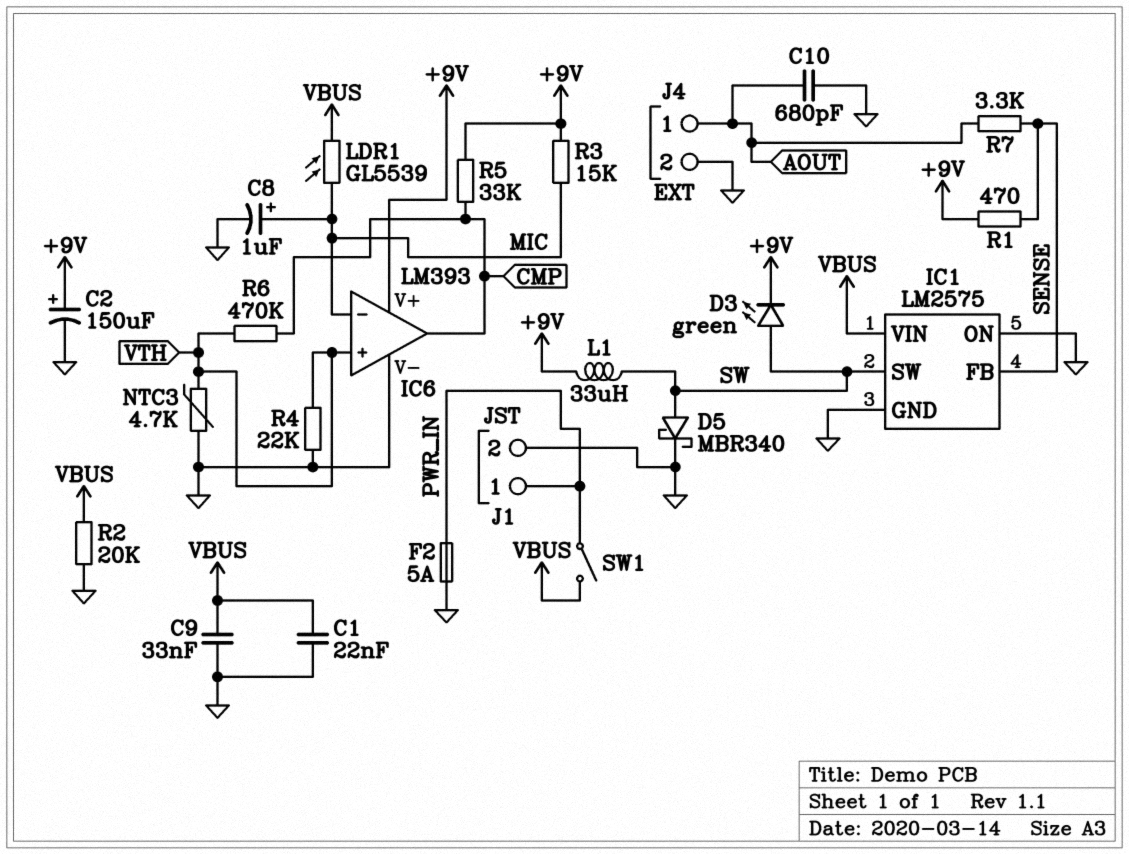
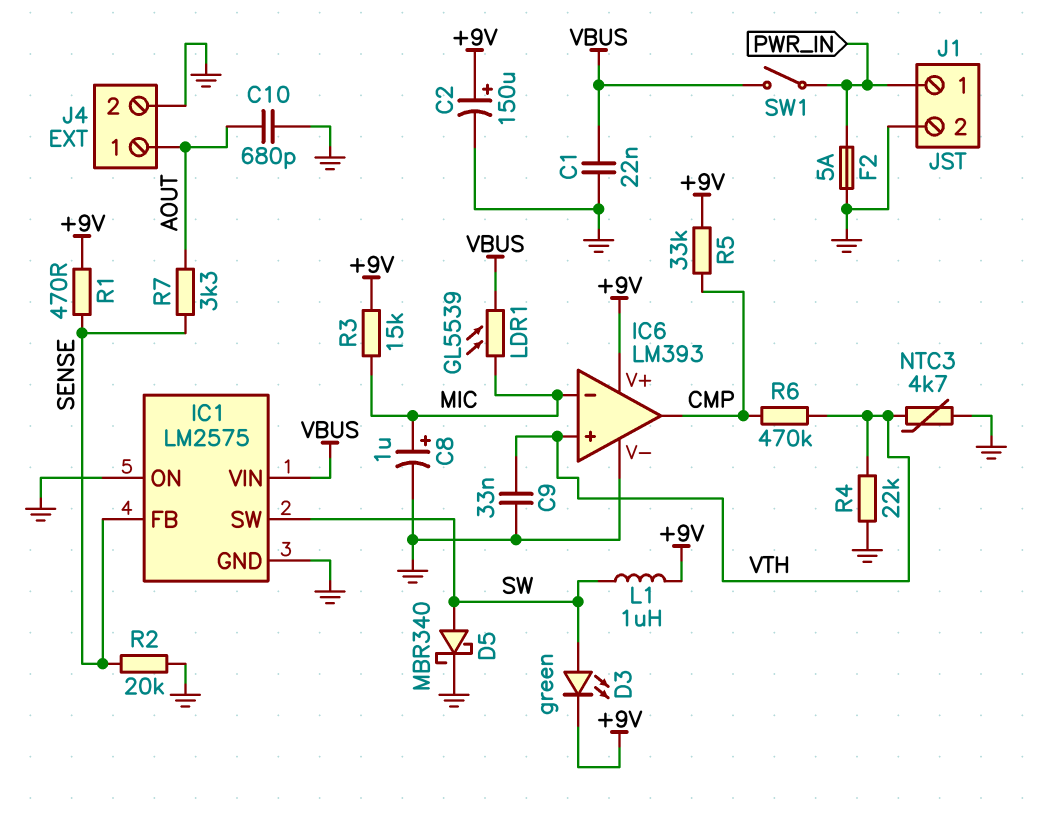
C9: 33nF (GND, VBUS) -> 33nF (GND, VTH)
L1: 33uH (+9V, SW) -> 1uH (+9V, SW)
R2: 20k (GND, VBUS) -> 20k (GND, SENSE)

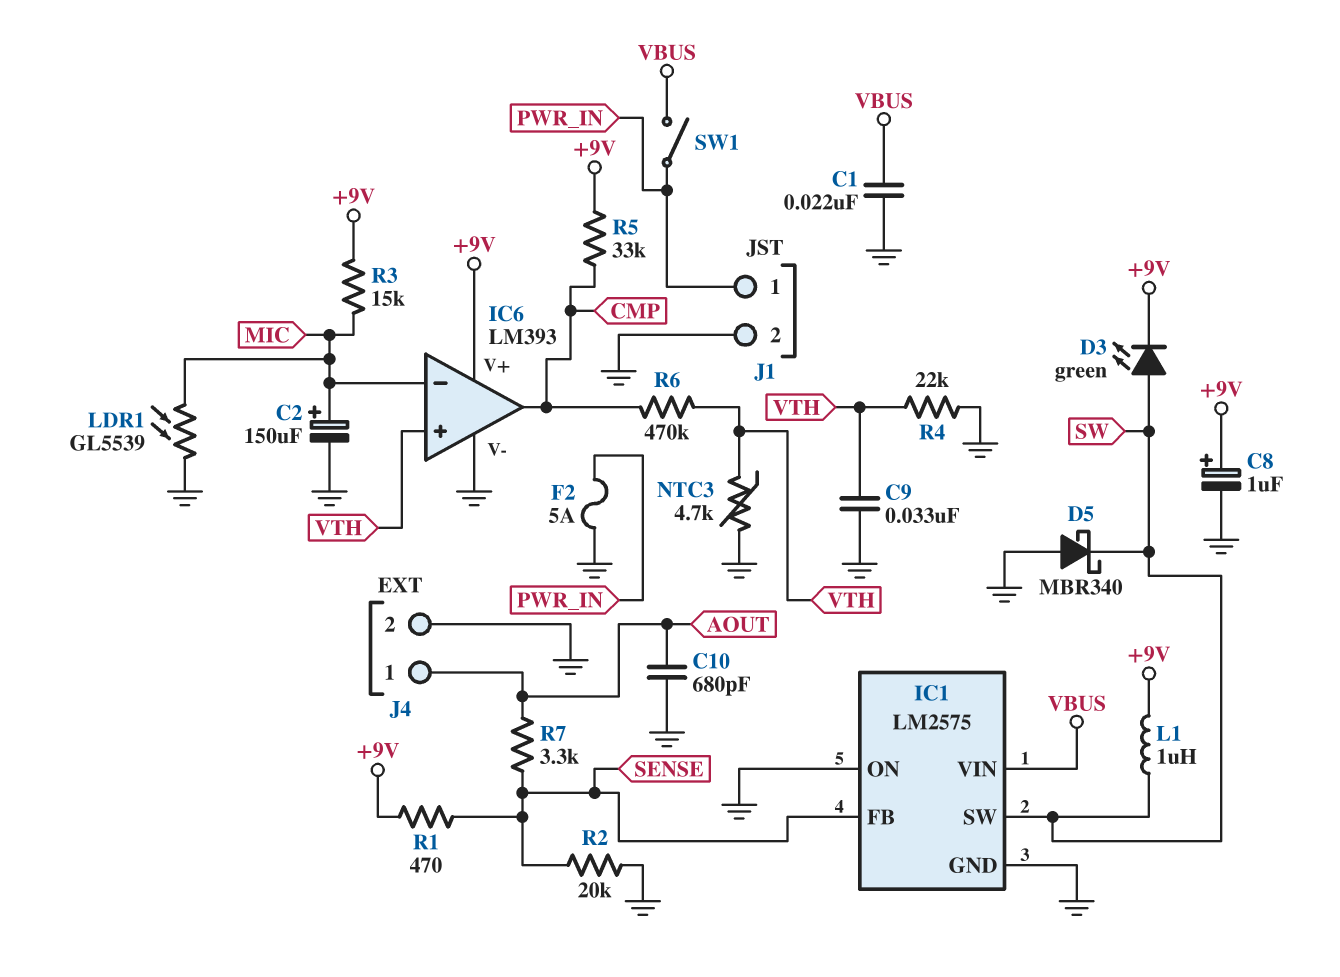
C2: 150uF (plus +9V, minus GND) -> 150uF (plus MIC, minus GND)
C8: 1uF (plus MIC, minus GND) -> 1uF (plus +9V, minus GND)
D5: schottky MBR340 (A SW, K GND) -> schottky MBR340 (A GND, K SW)
LDR1: GL5539 (MIC, VBUS) -> GL5539 (GND, MIC)

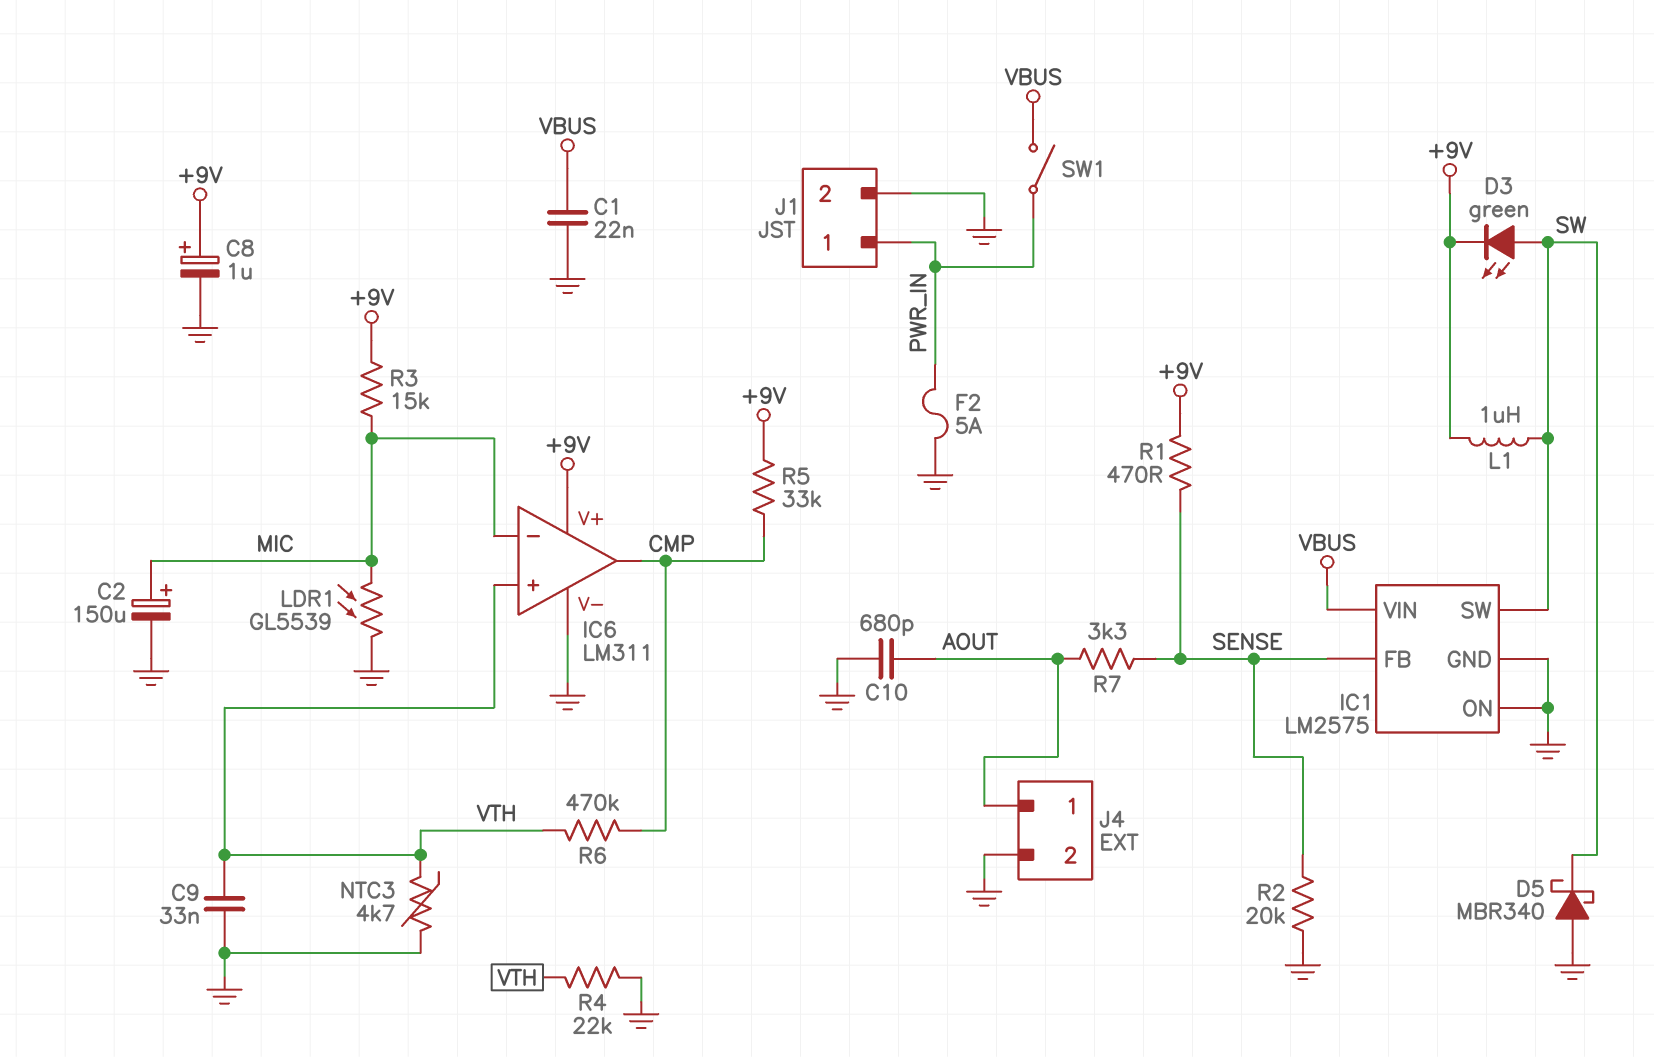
IC6: LM393 -> LM311

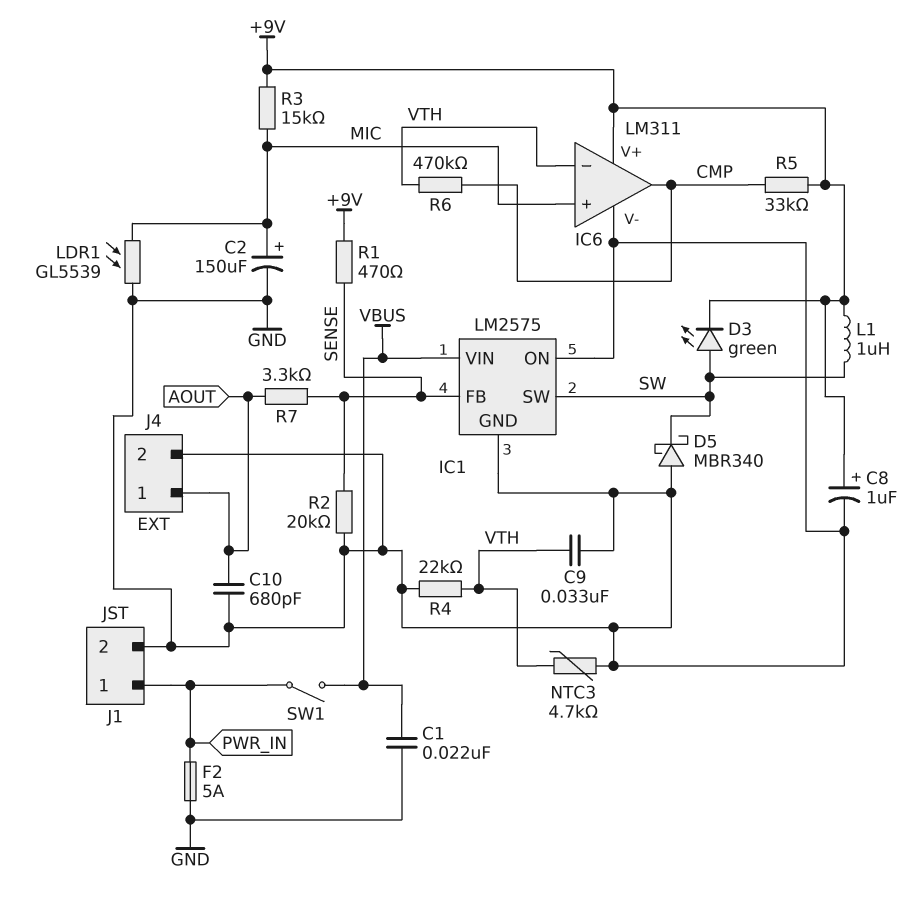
IC6 pin in+: VTH -> MIC
IC6 pin in-: MIC -> VTH

